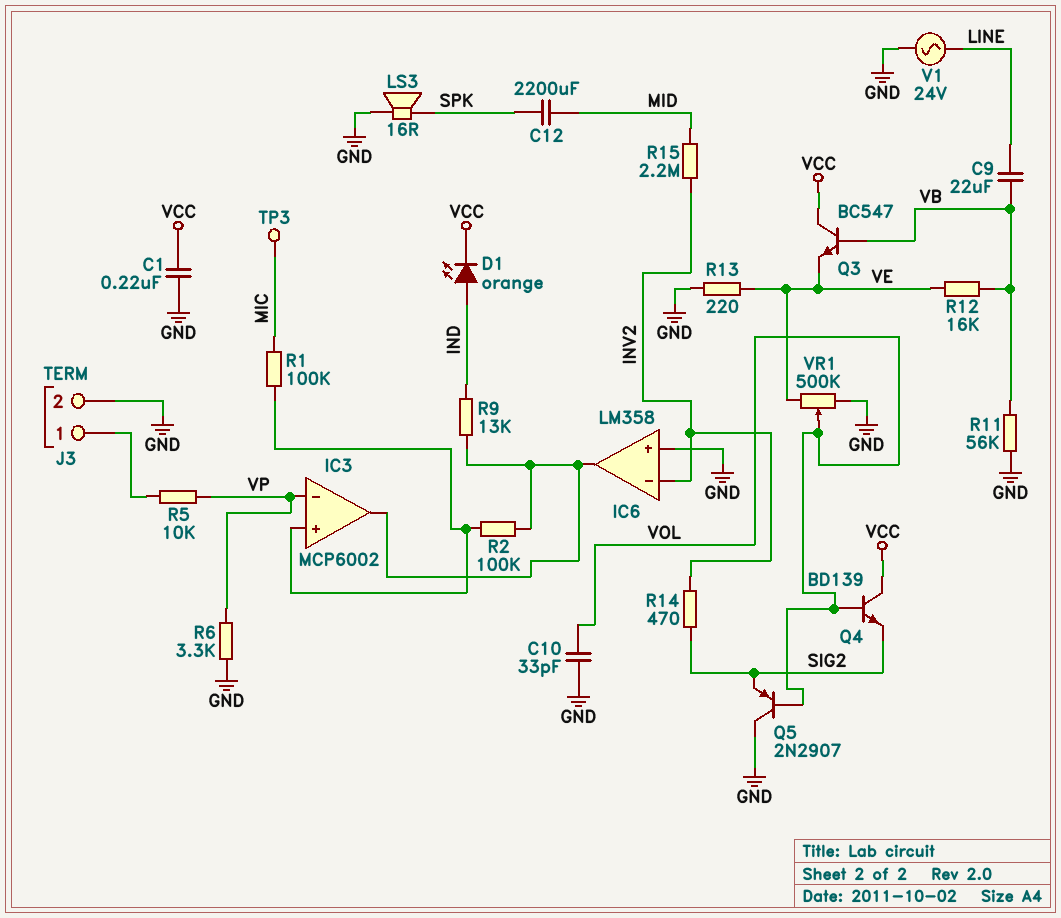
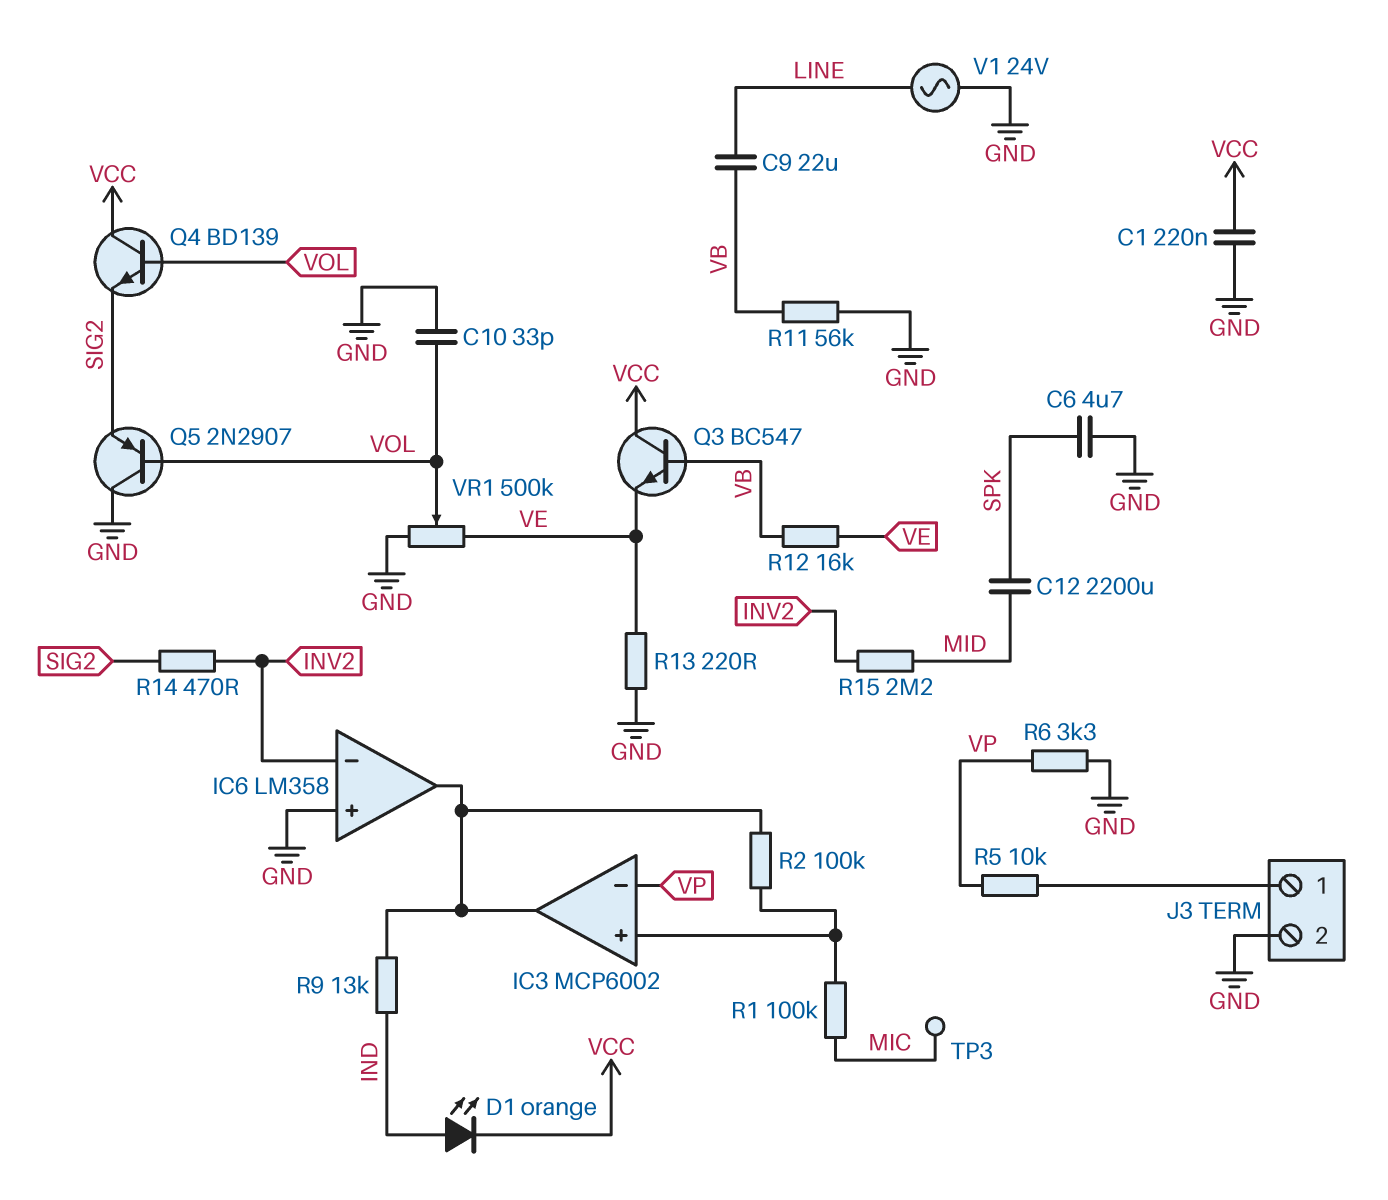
C6: none -> 4.7uF (GND, SPK)
LS3: speaker 16R (GND, SPK) -> none

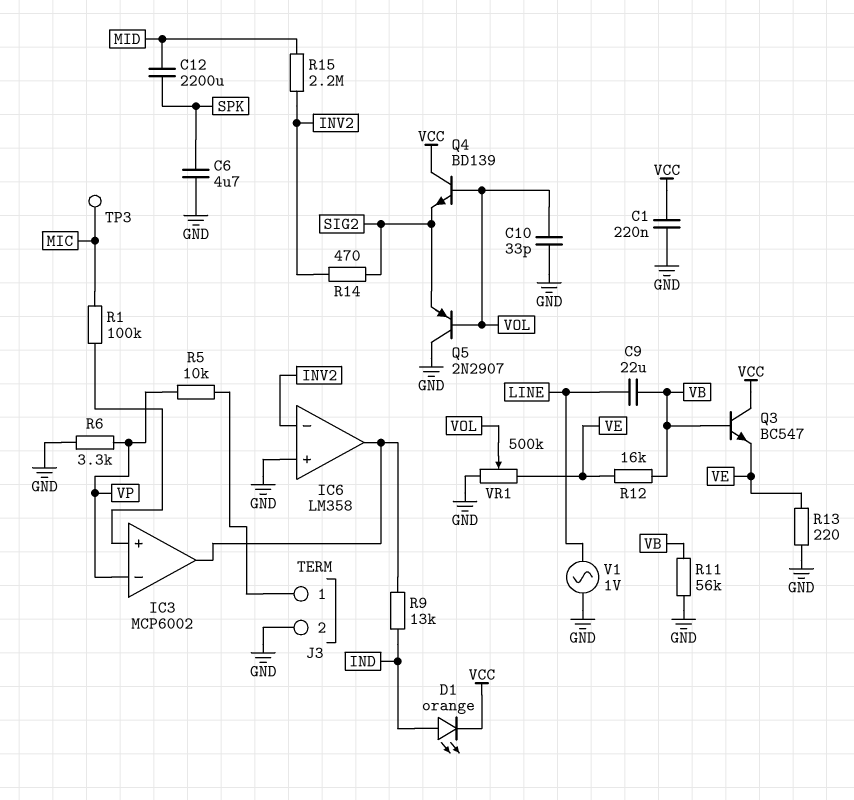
R2: 100k (IC3/in+, IC3/out) -> none
V1: AC 24V (GND, LINE) -> AC 1V (GND, LINE)

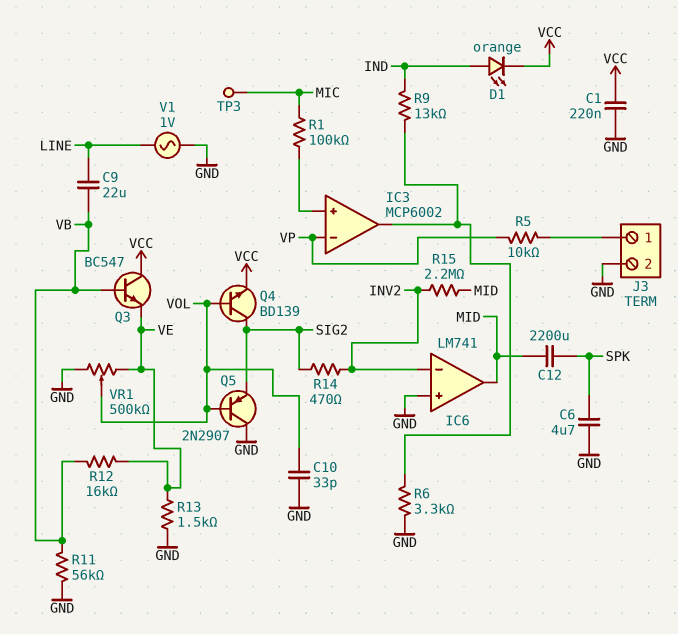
IC6: LM358 -> LM741
IC6 pin out: IC3/out -> MID
Q4: NPN BD139 (B VOL, C VCC, E SIG2) -> NPN BD139 (B VOL, C SIG2, E VCC)
R6: 3.3k (GND, VP) -> 3.3k (GND, IC3/out)
R13: 220 (GND, VE) -> 1.5k (GND, VE)

